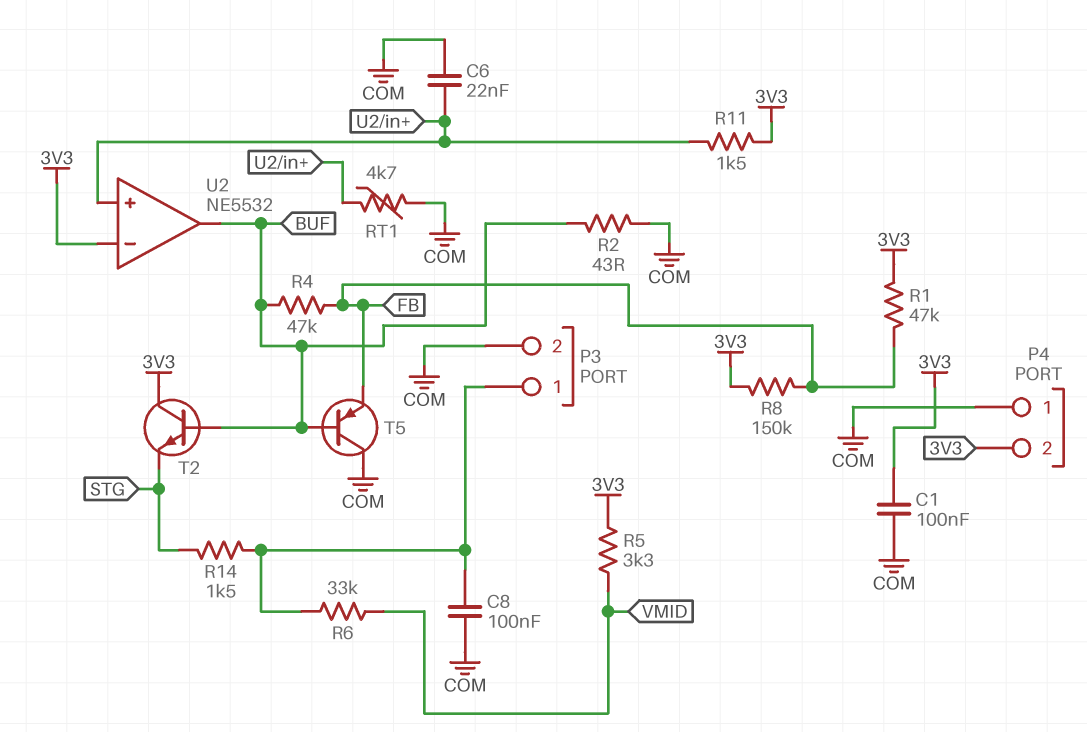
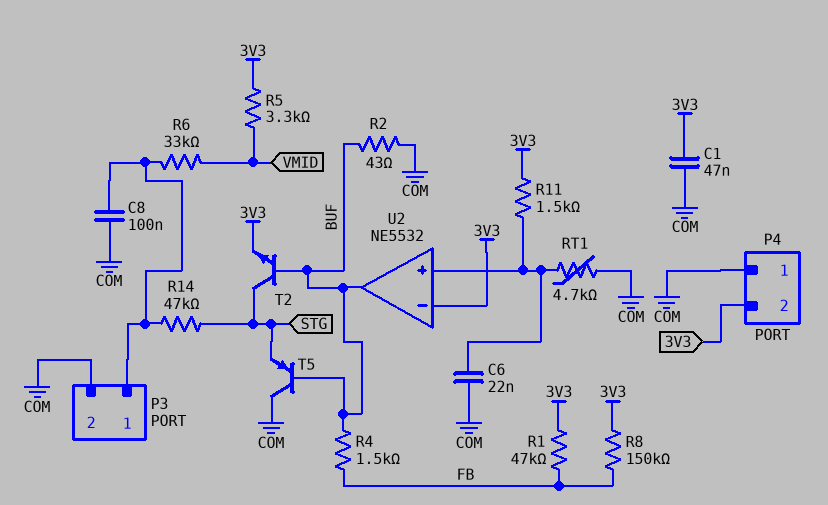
C1: 100nF (3V3, COM) -> 47nF (3V3, COM)
R4: 47k (BUF, FB) -> 1.5k (BUF, FB)
R14: 1.5k (P3/1, STG) -> 47k (P3/1, STG)
T2: NPN (B BUF, C 3V3, E STG) -> NPN (B BUF, C STG, E 3V3)
T5: PNP (B BUF, C COM, E FB) -> PNP (B BUF, C COM, E STG)

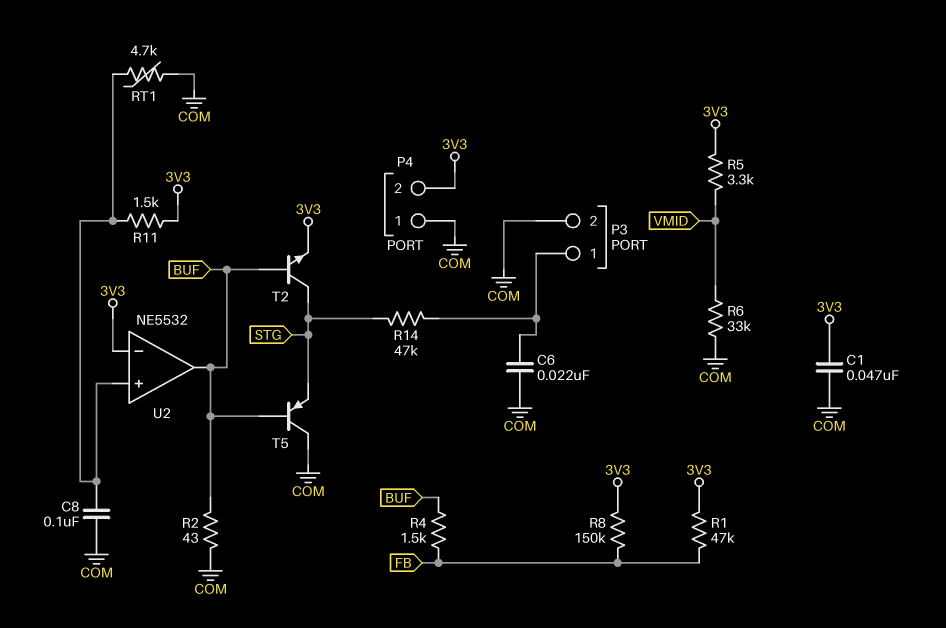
C6: 22nF (COM, U2/in+) -> 22nF (COM, P3/1)
C8: 100nF (COM, P3/1) -> 100nF (COM, U2/in+)
R6: 33k (P3/1, VMID) -> 33k (COM, VMID)

